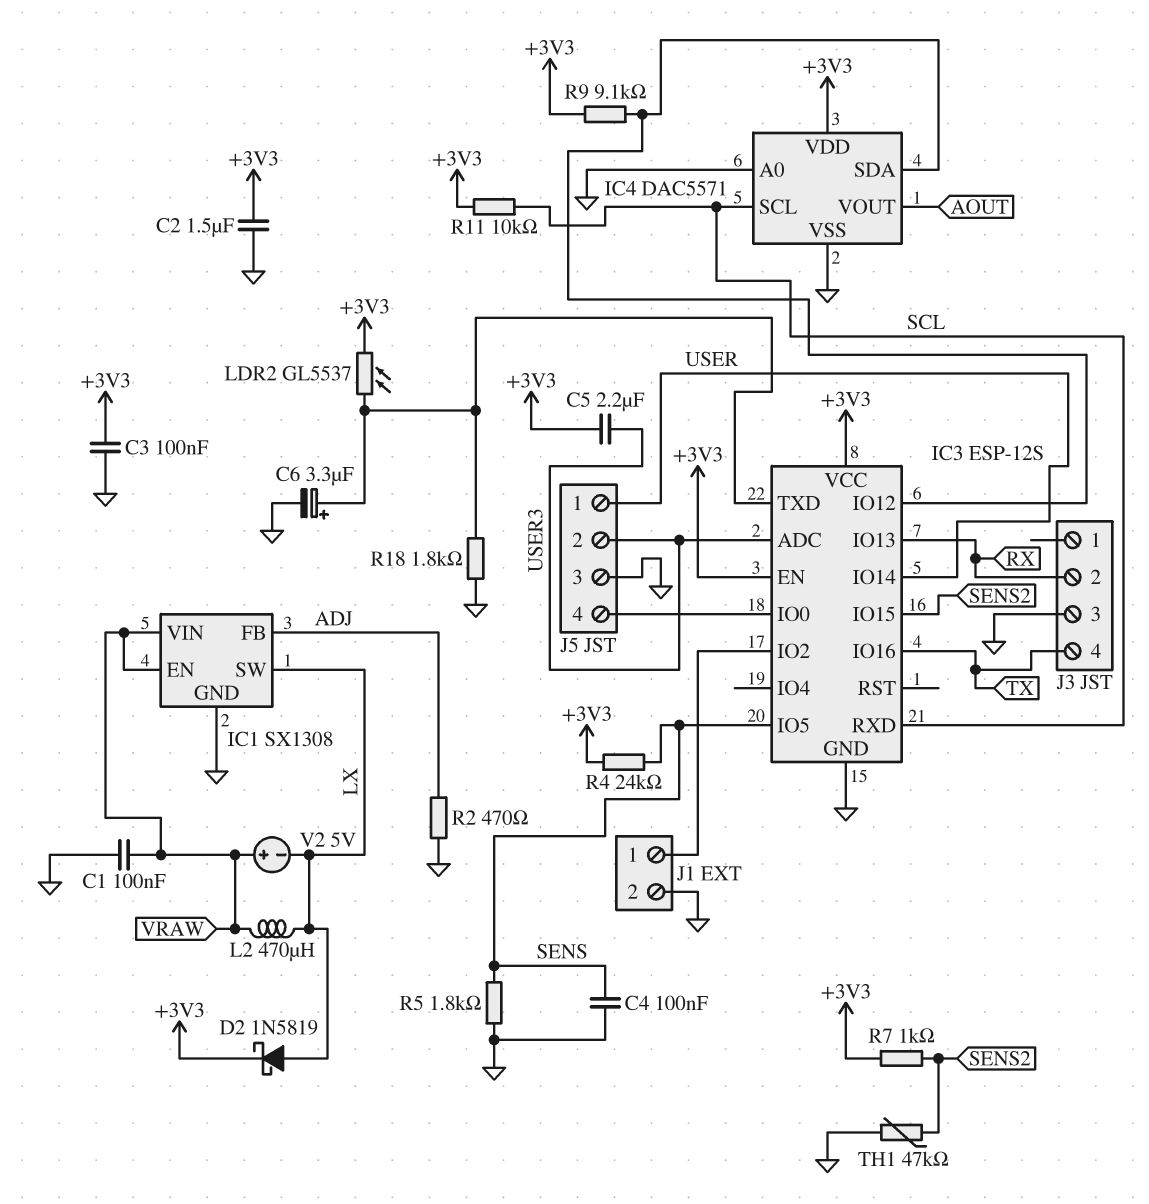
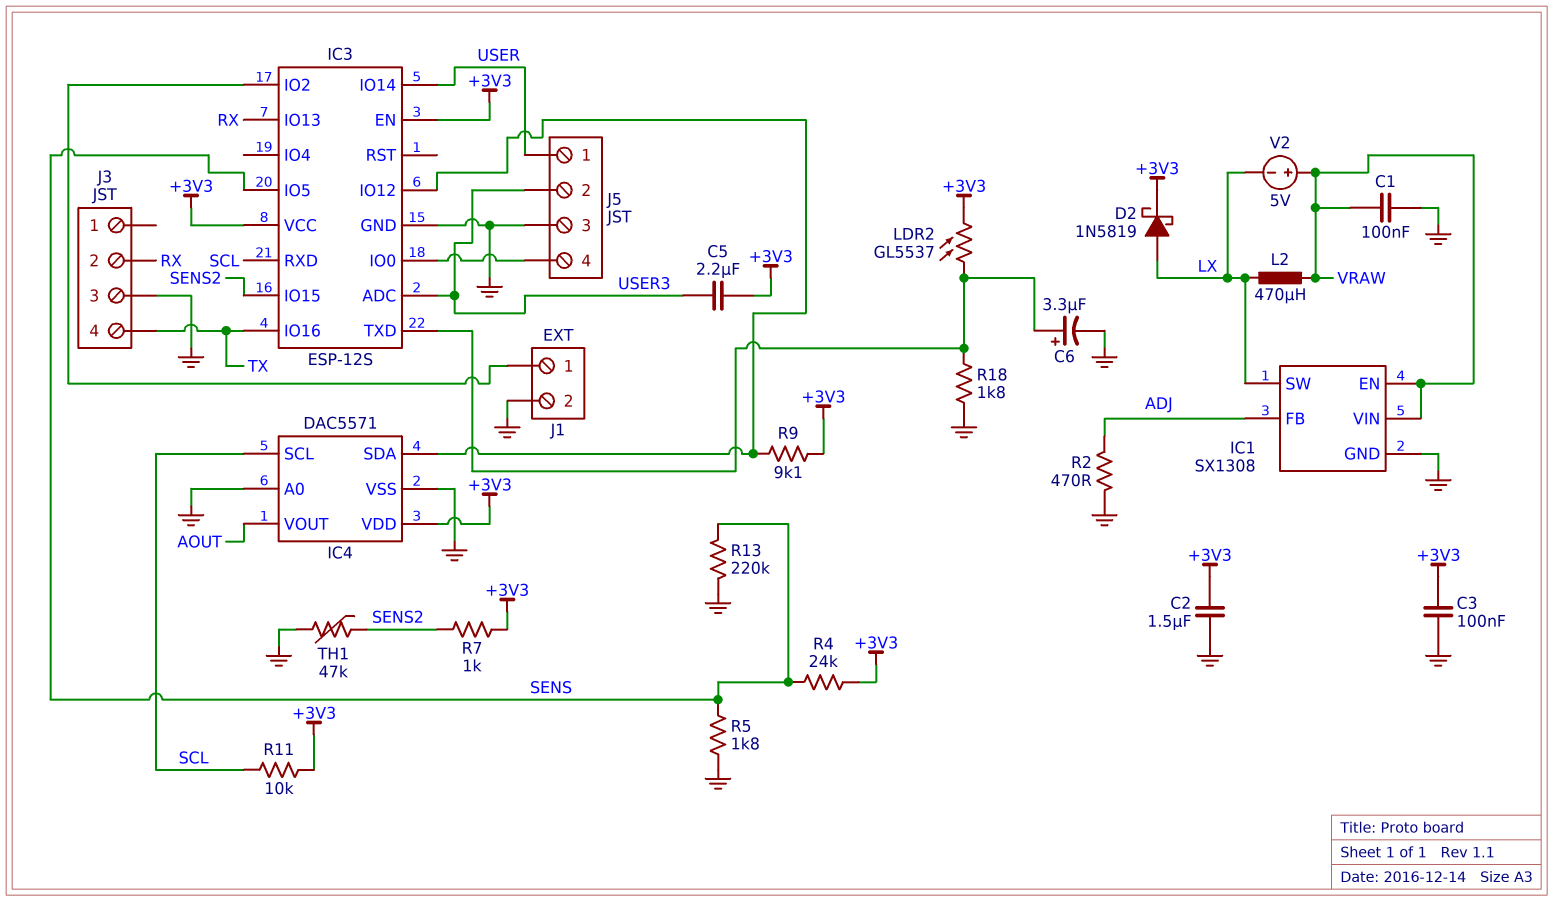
C4: 100nF (GND, SENS) -> none
R13: none -> 220k (GND, SENS)

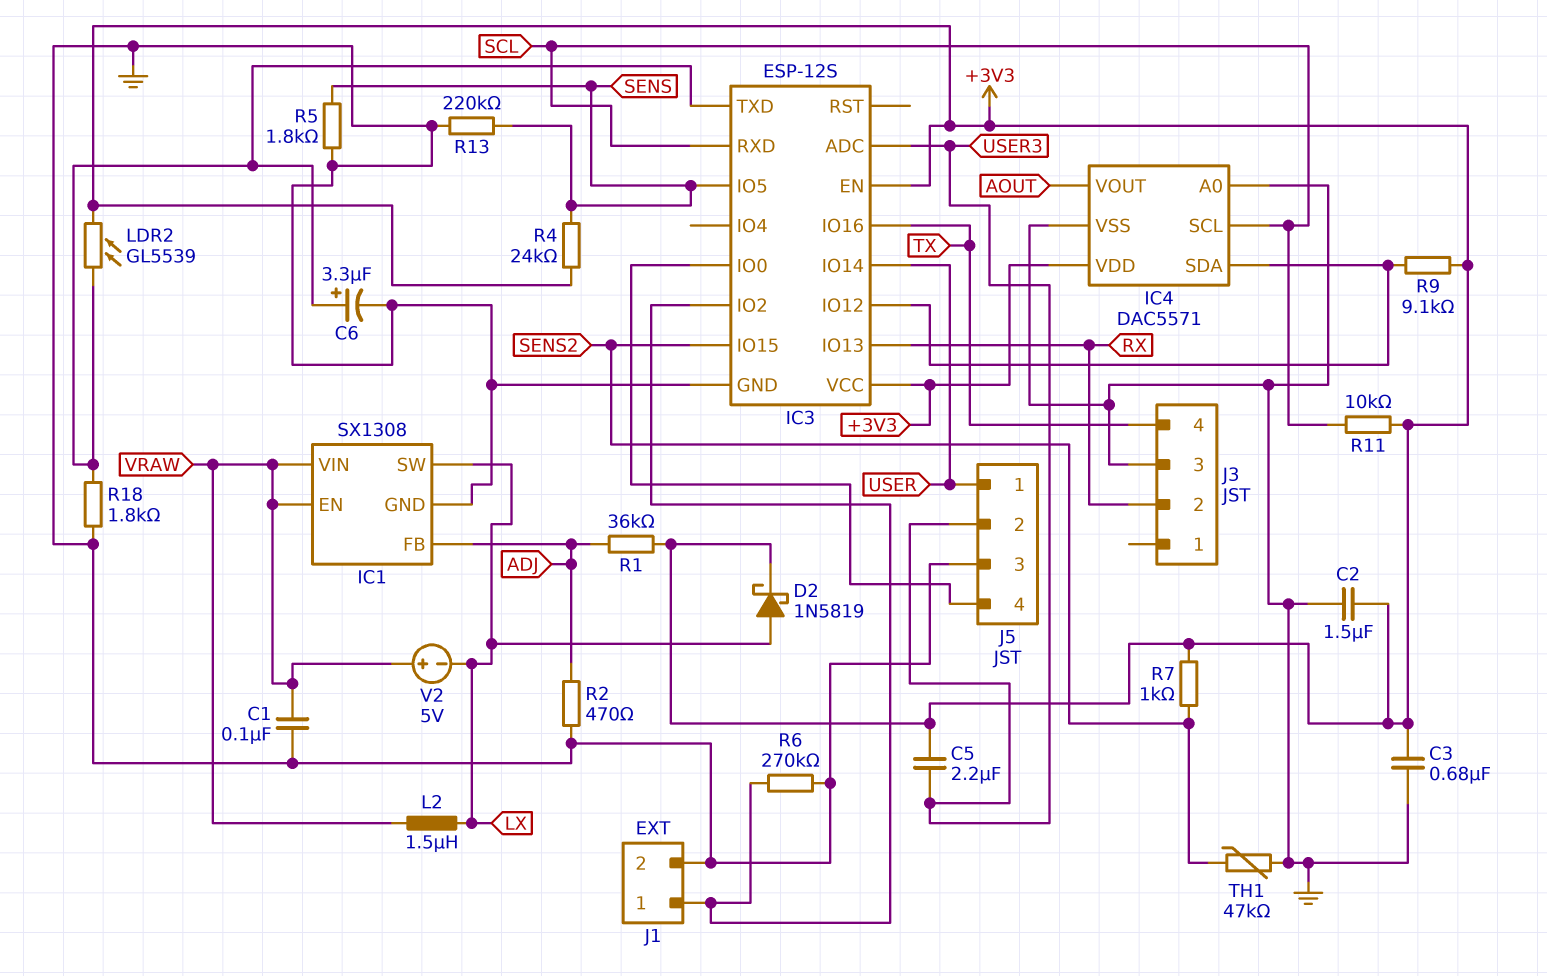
C3: 100nF (+3V3, GND) -> 680nF (+3V3, GND)
L2: 470uH (LX, VRAW) -> 1.5uH (LX, VRAW)
LDR2: GL5537 (+3V3, IC3/TXD) -> GL5539 (+3V3, IC3/TXD)
R1: none -> 36k (+3V3, ADJ)
R6: none -> 270k (GND, IC3/IO2)

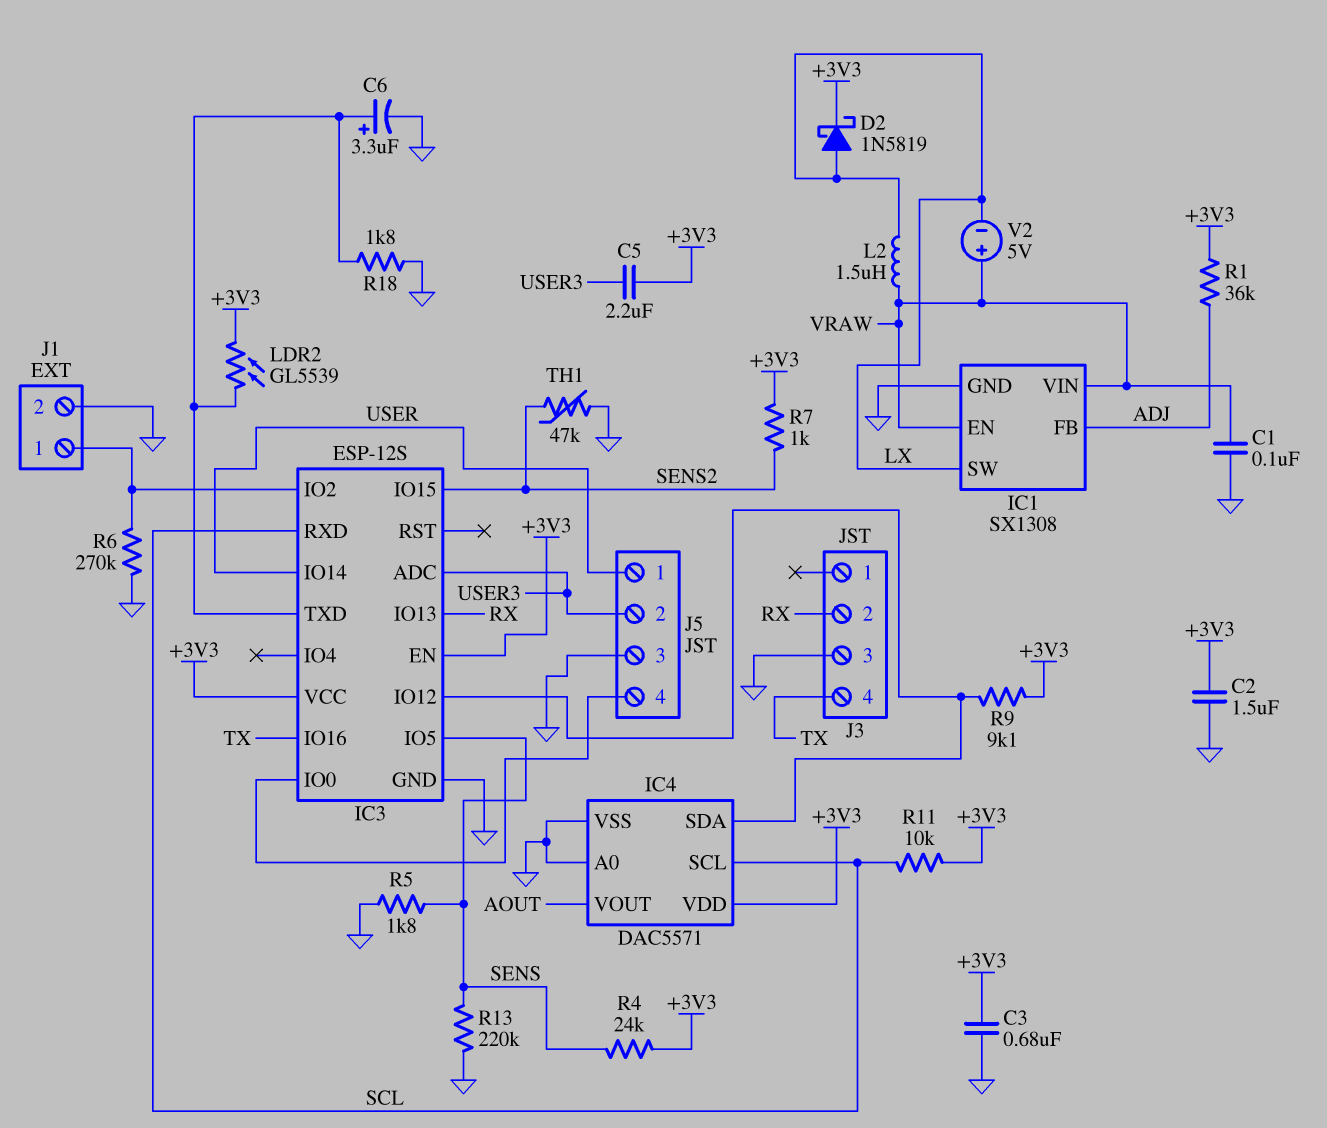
R2: 470 (ADJ, GND) -> none

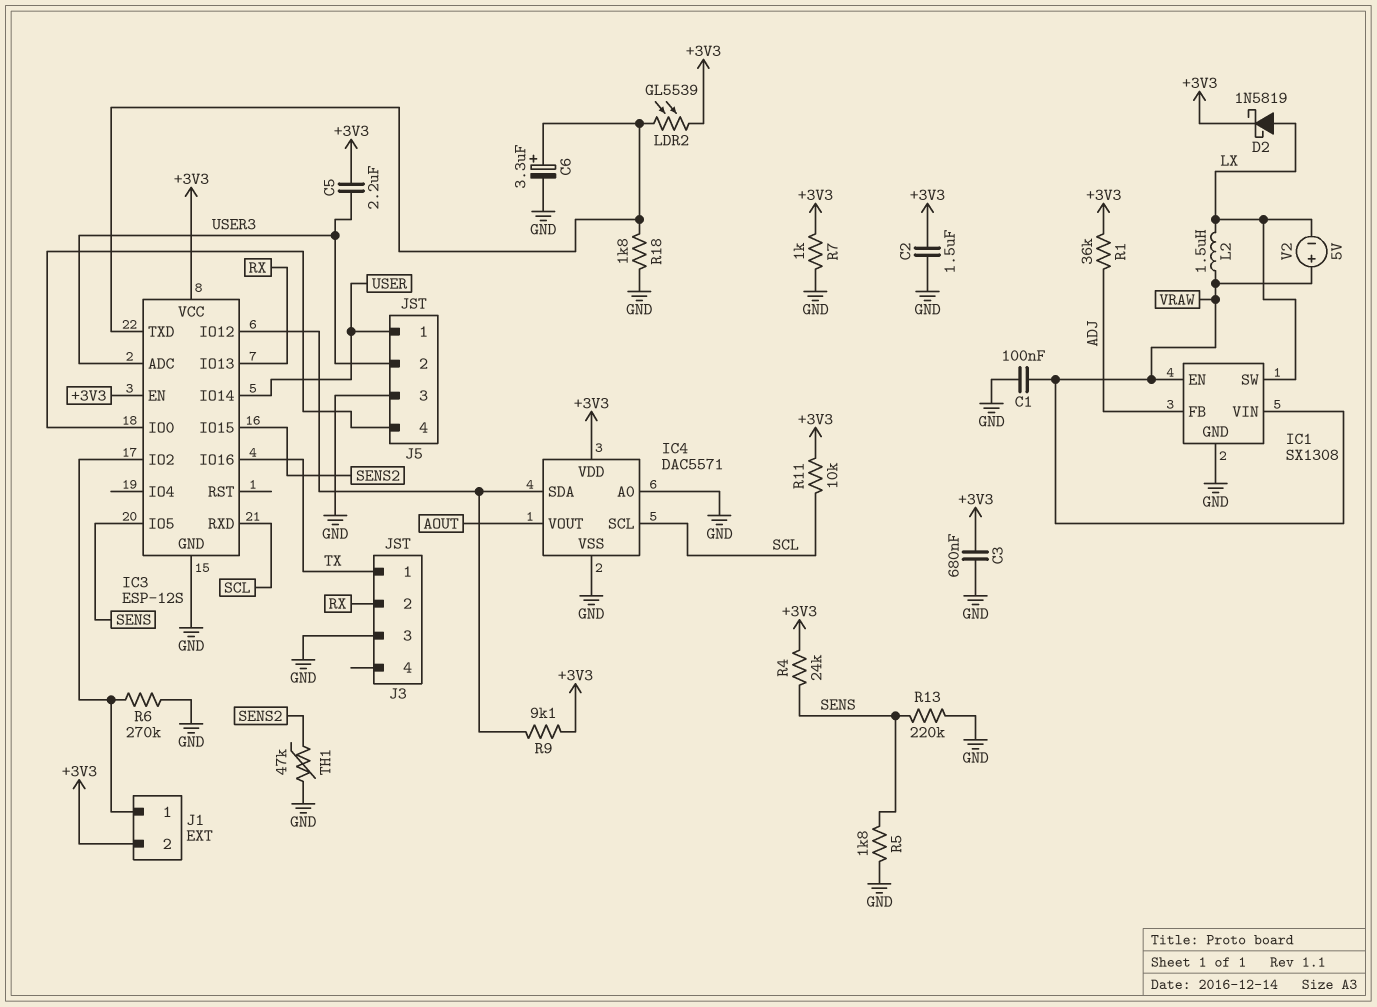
J1 pin 2: GND -> +3V3
J3 pin 1: none -> TX
J3 pin 4: TX -> none
R7: 1k (+3V3, SENS2) -> 1k (+3V3, GND)

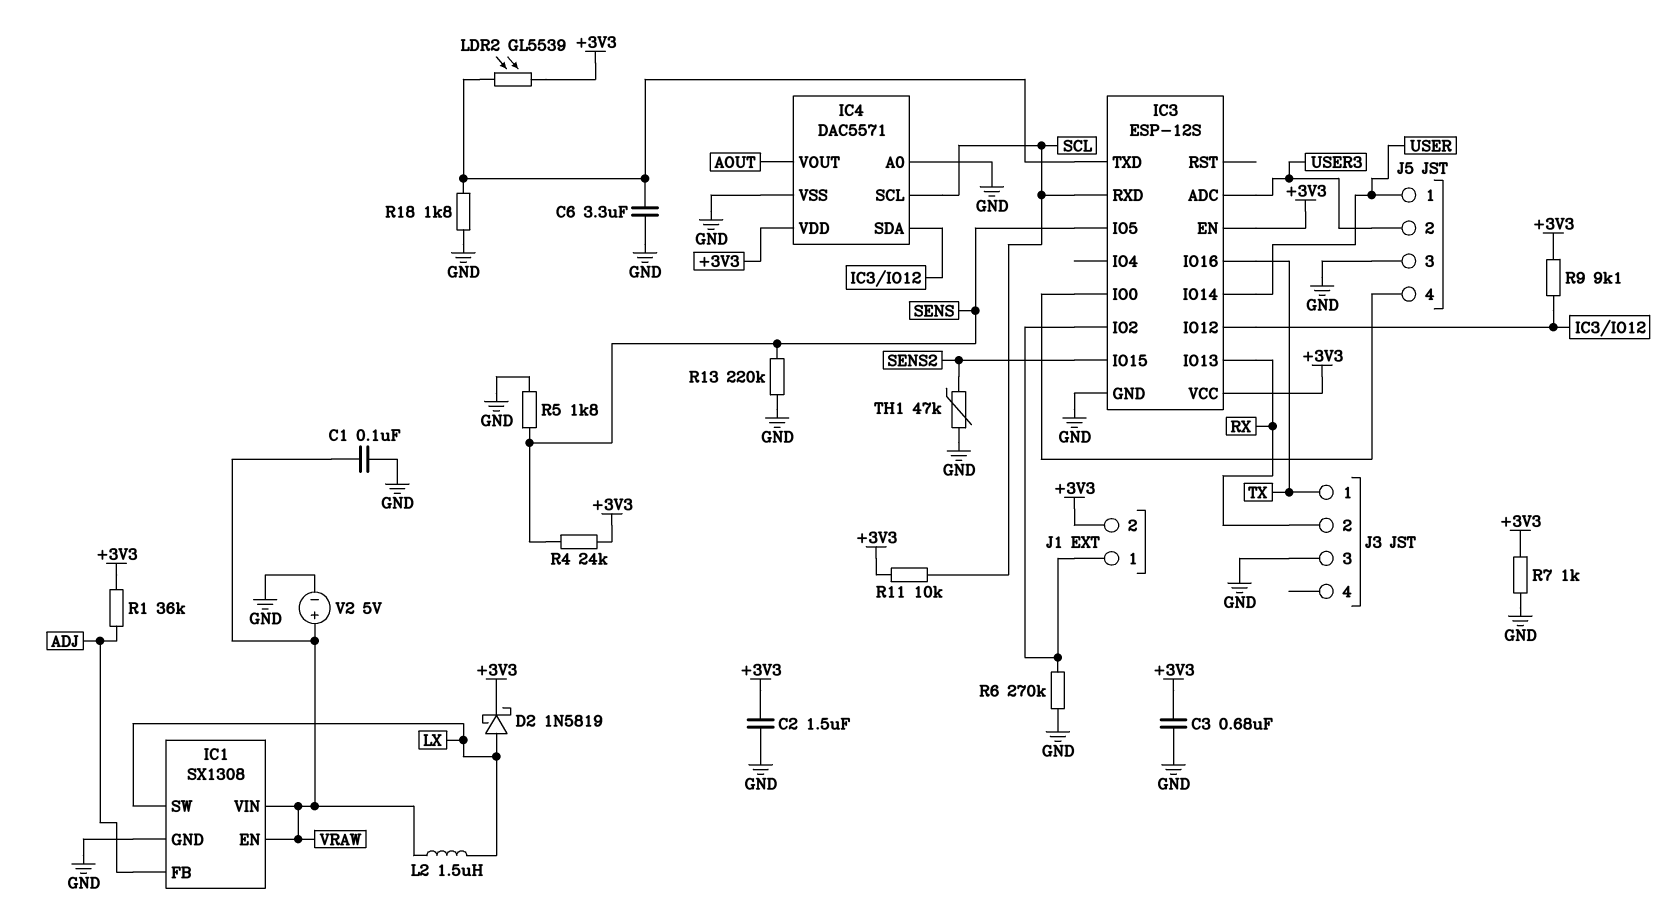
C5: 2.2uF (+3V3, USER3) -> none
C6: 3.3uF (plus IC3/TXD, minus GND) -> 3.3uF (GND, IC3/TXD)
V2: 5V (plus VRAW, minus LX) -> 5V (plus VRAW, minus GND)

